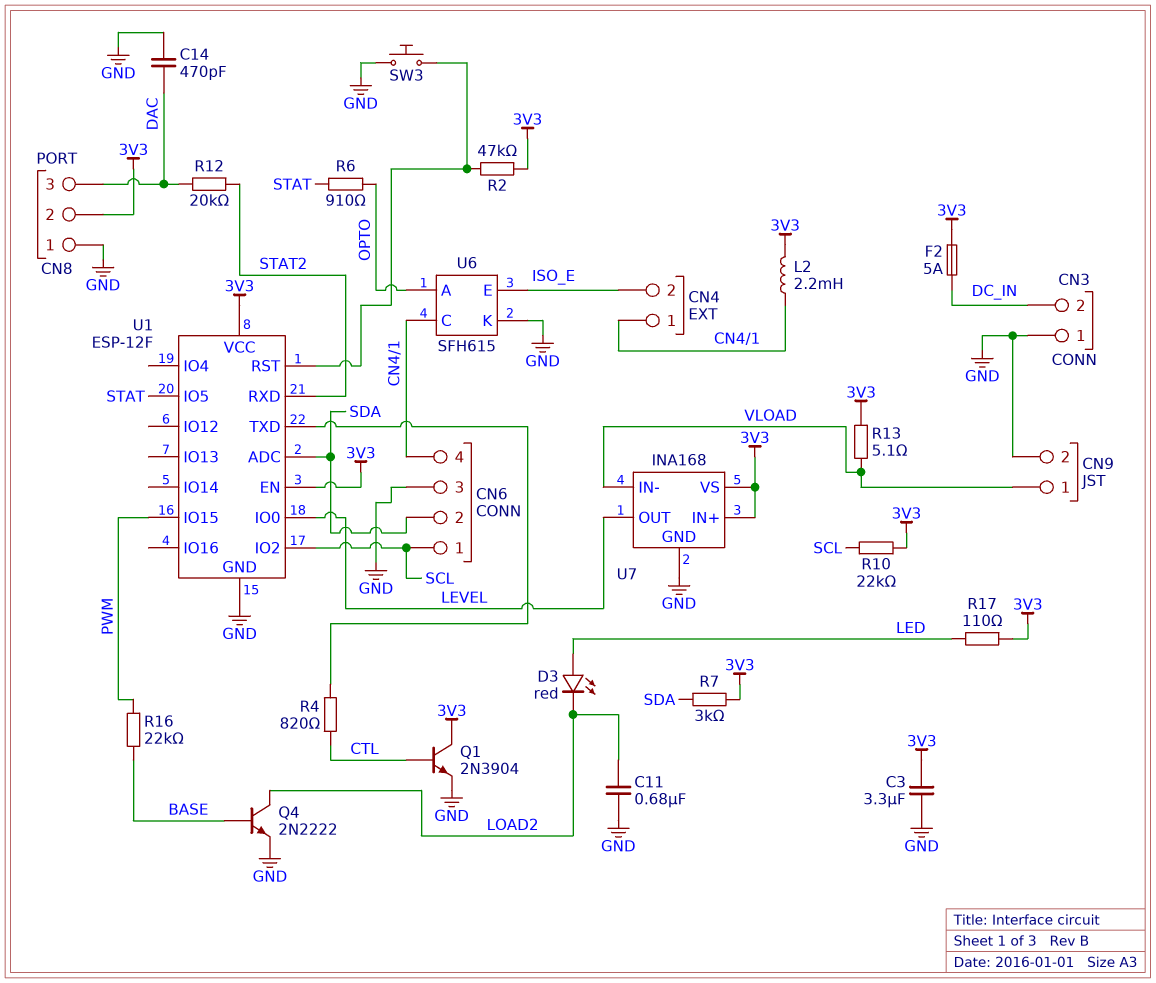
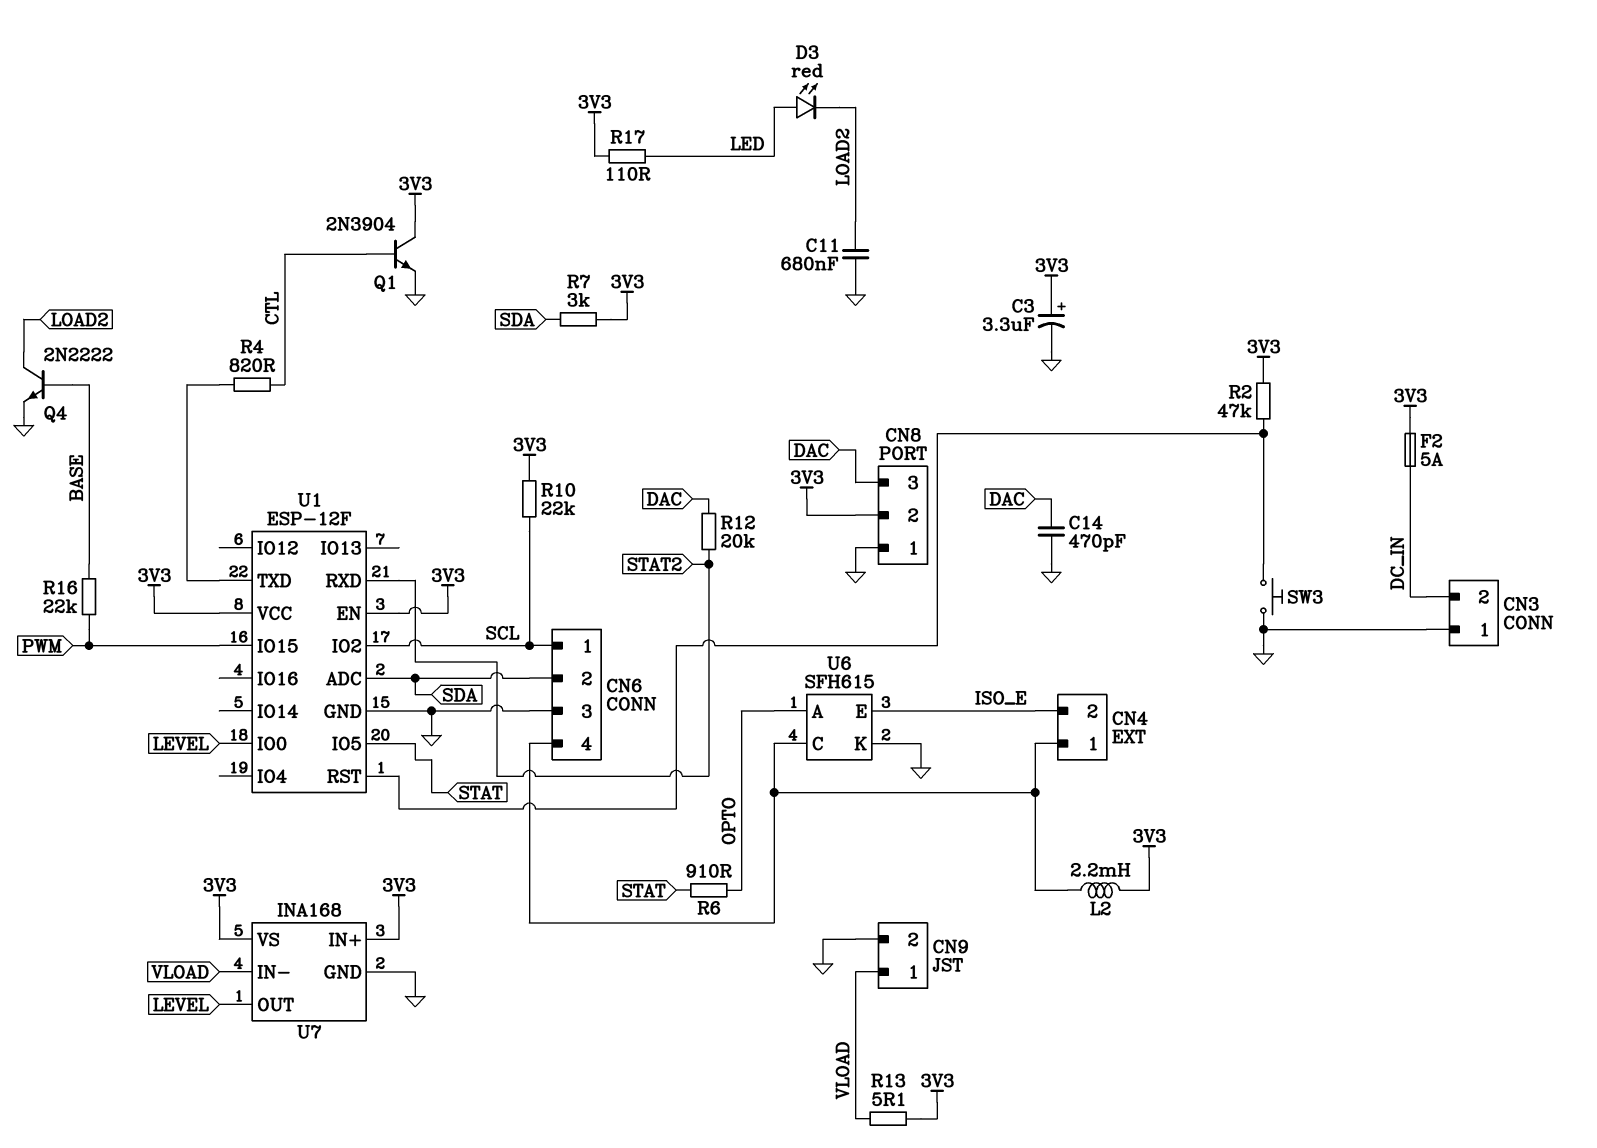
C3: 3.3uF (3V3, GND) -> 3.3uF (plus 3V3, minus GND)

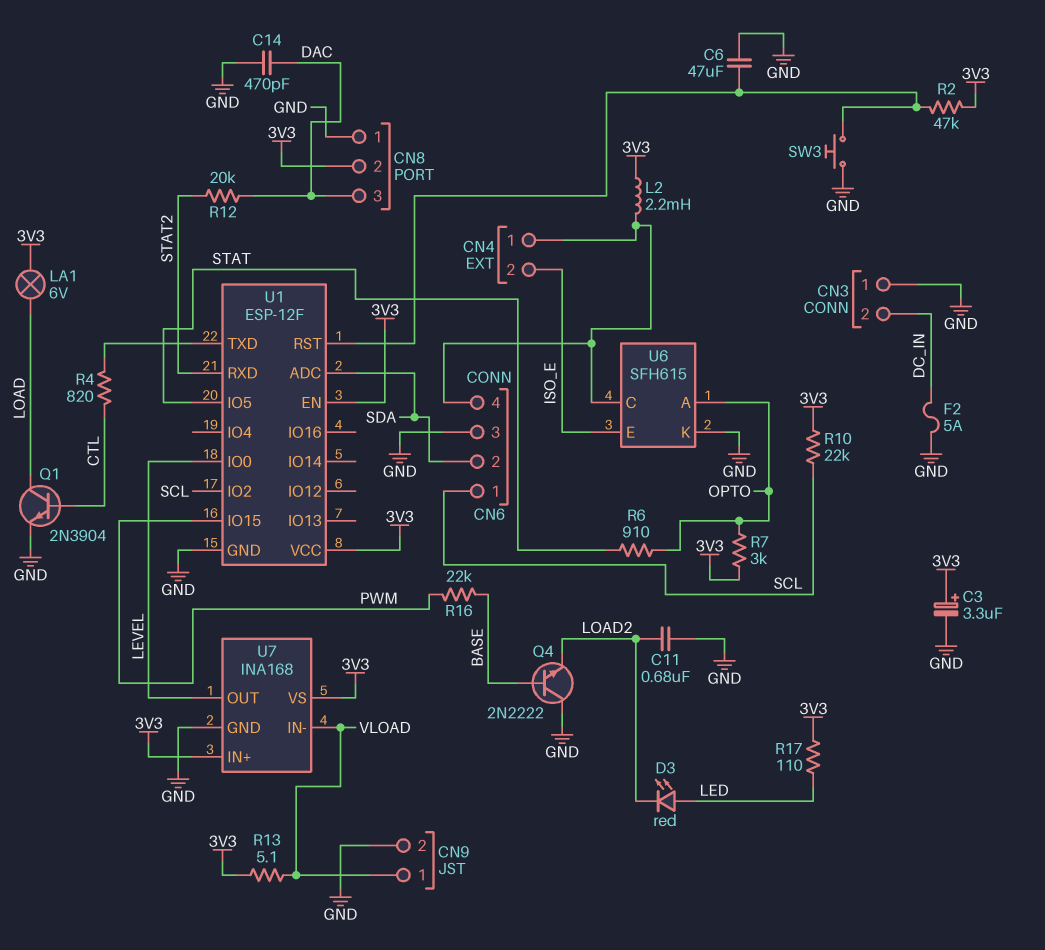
C6: none -> 47uF (GND, U1/RST)
F2: 5A (3V3, DC_IN) -> 5A (DC_IN, GND)
LA1: none -> lamp 6V (3V3, LOAD)
Q1: NPN 2N3904 (B CTL, C 3V3, E GND) -> NPN 2N3904 (B CTL, C LOAD, E GND)
Q4: NPN 2N2222 (B BASE, C LOAD2, E GND) -> NPN 2N2222 (B BASE, C GND, E LOAD2)
R7: 3k (3V3, SDA) -> 3k (3V3, OPTO)

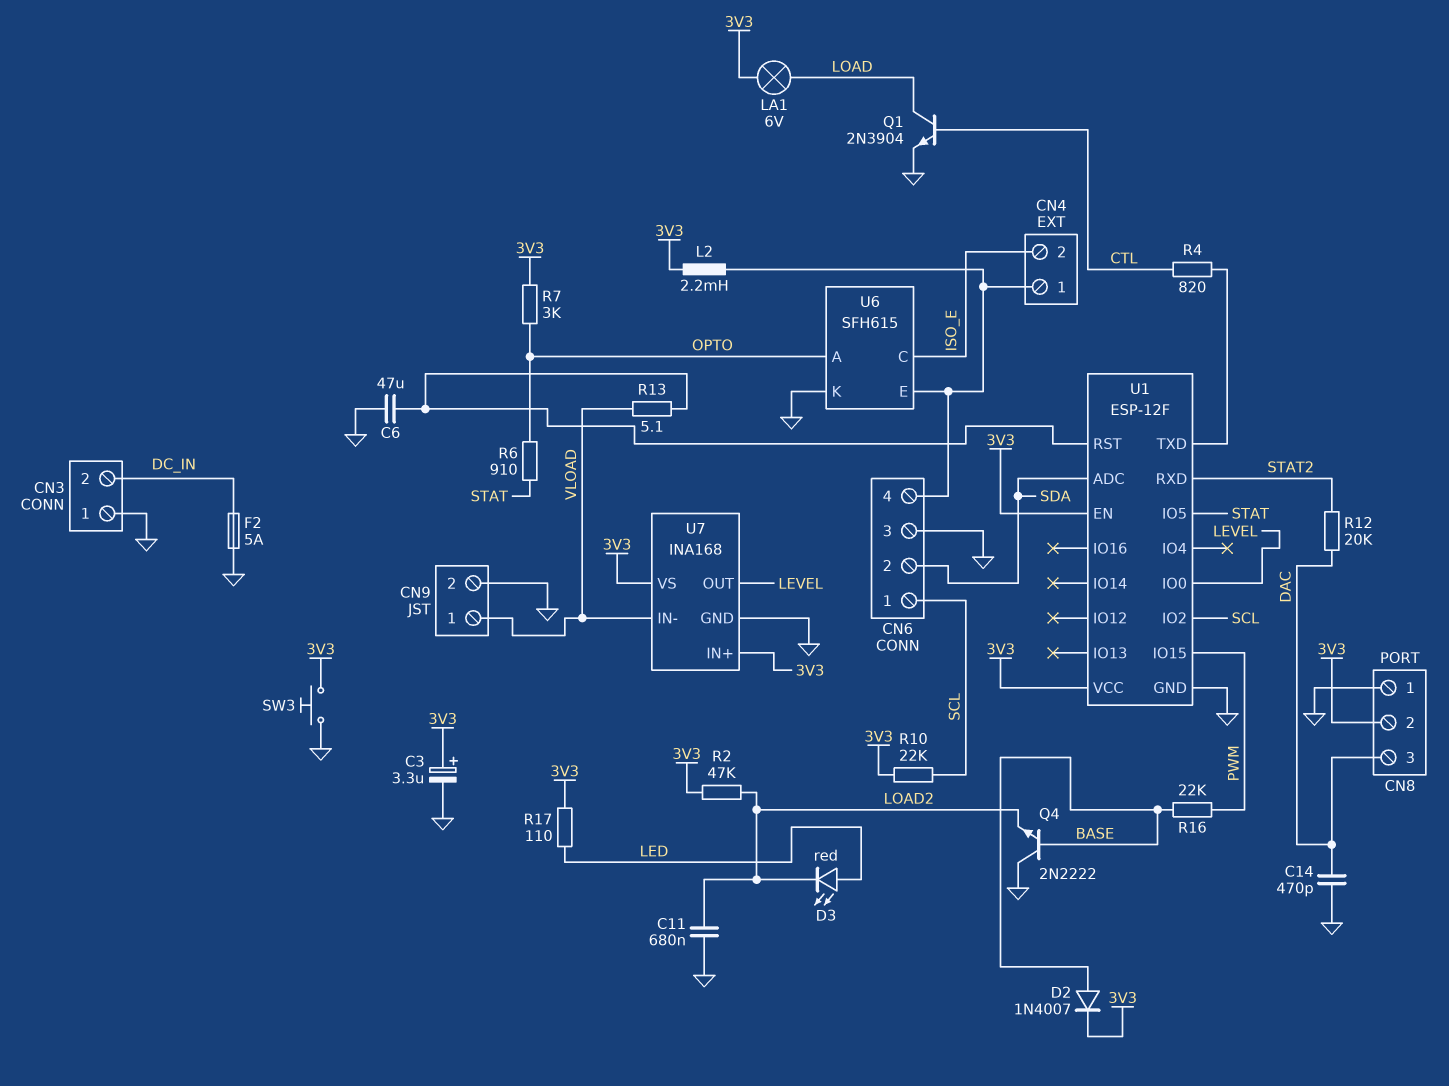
D2: none -> diode 1N4007 (A BASE, K 3V3)
R2: 47k (3V3, U1/RST) -> 47k (3V3, LOAD2)
R13: 5.1 (3V3, VLOAD) -> 5.1 (U1/RST, VLOAD)
SW3: button (GND, U1/RST) -> button (3V3, GND)
U6 pin C: CN4/1 -> ISO_E
U6 pin E: ISO_E -> CN4/1

